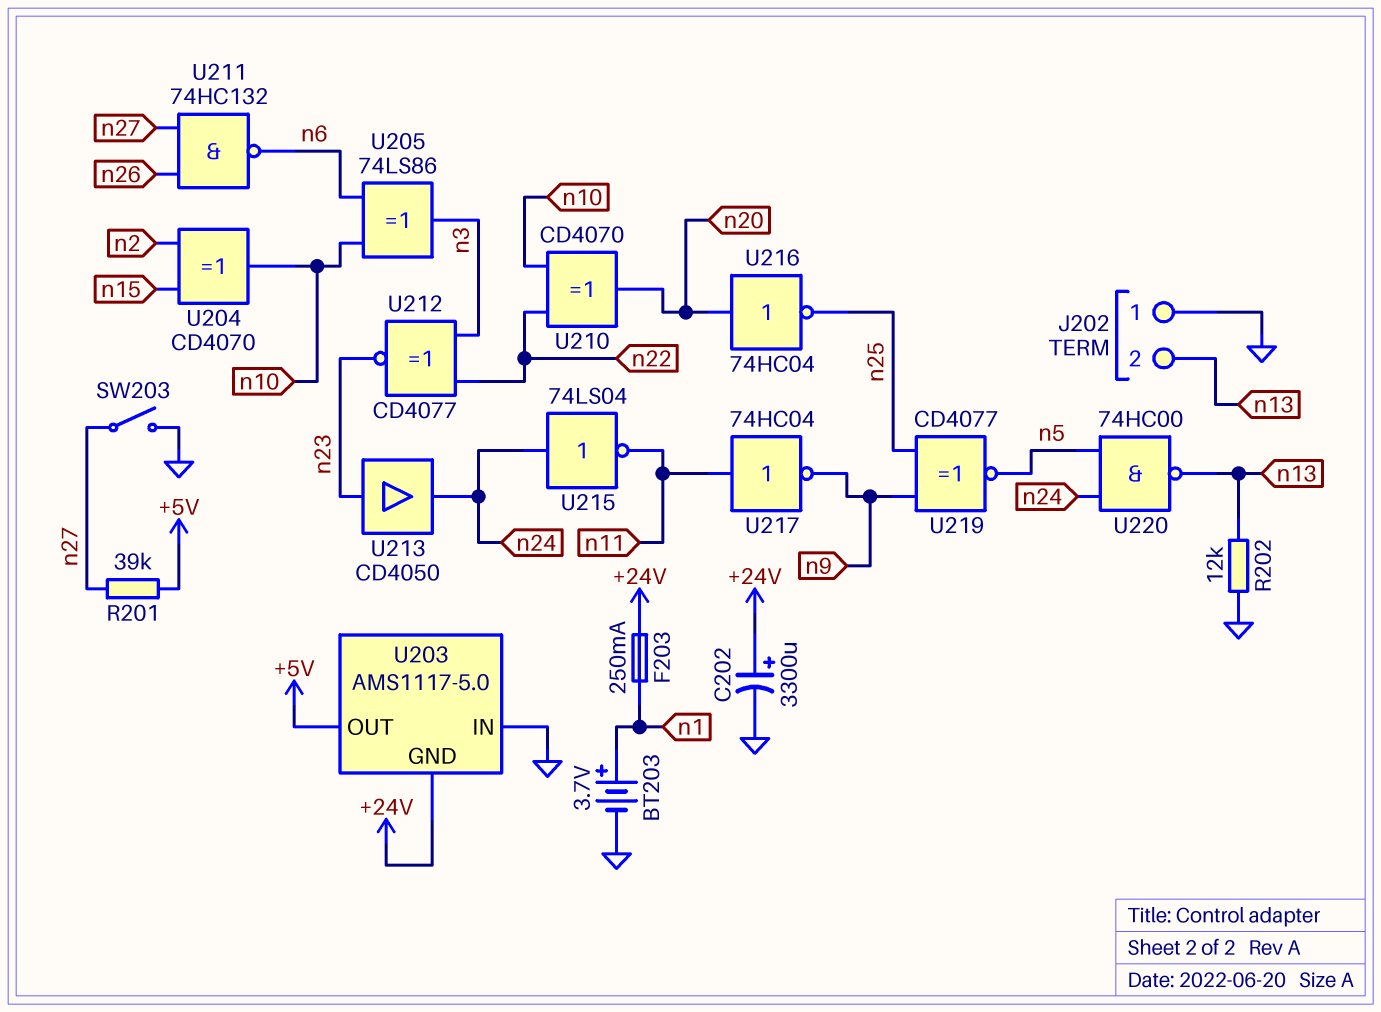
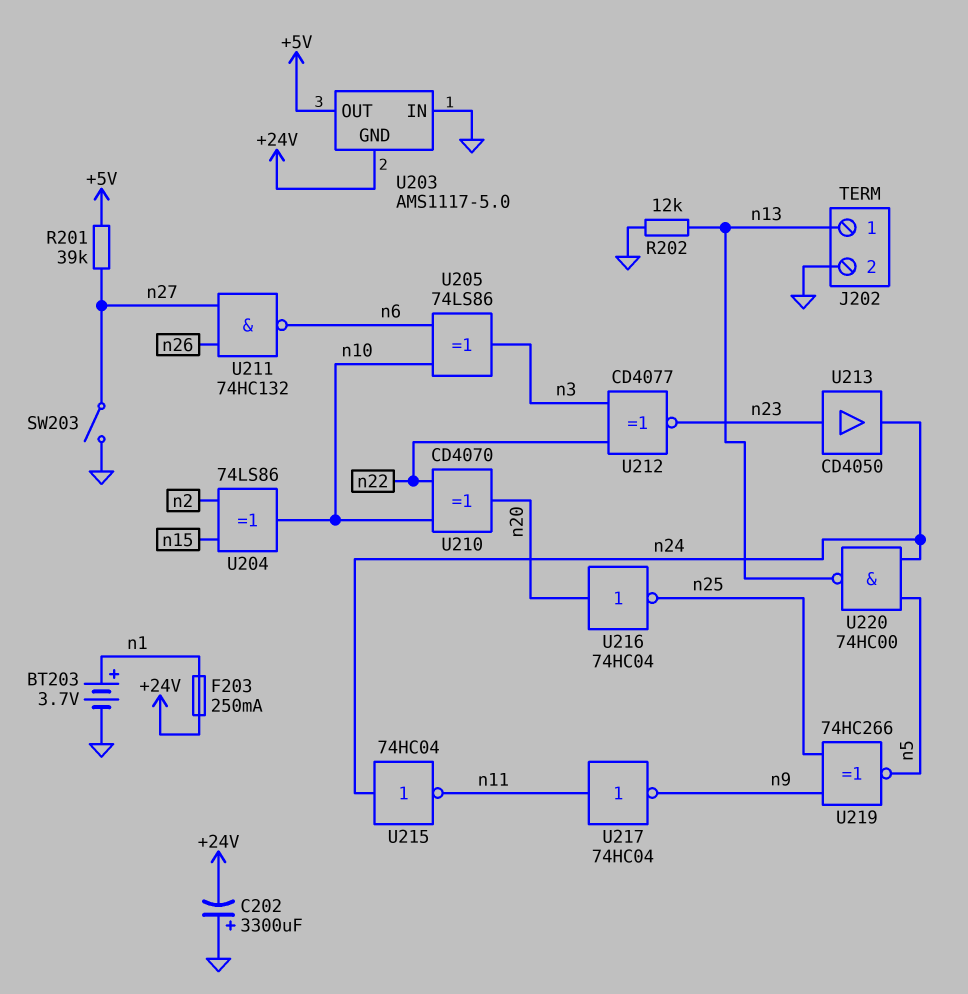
C202: 3300uF (plus +24V, minus GND) -> 3300uF (plus GND, minus +24V)
J202 pin 1: GND -> n13
J202 pin 2: n13 -> GND
U204: XOR CD4070 (in n2, in n15, out n10) -> XOR 74LS86 (in n2, in n15, out n10)
U215: NOT 74LS04 (in n24, out n11) -> NOT 74HC04 (in n24, out n11)
U219: XNOR CD4077 (in n9, in n25, out n5) -> XNOR 74HC266 (in n9, in n25, out n5)

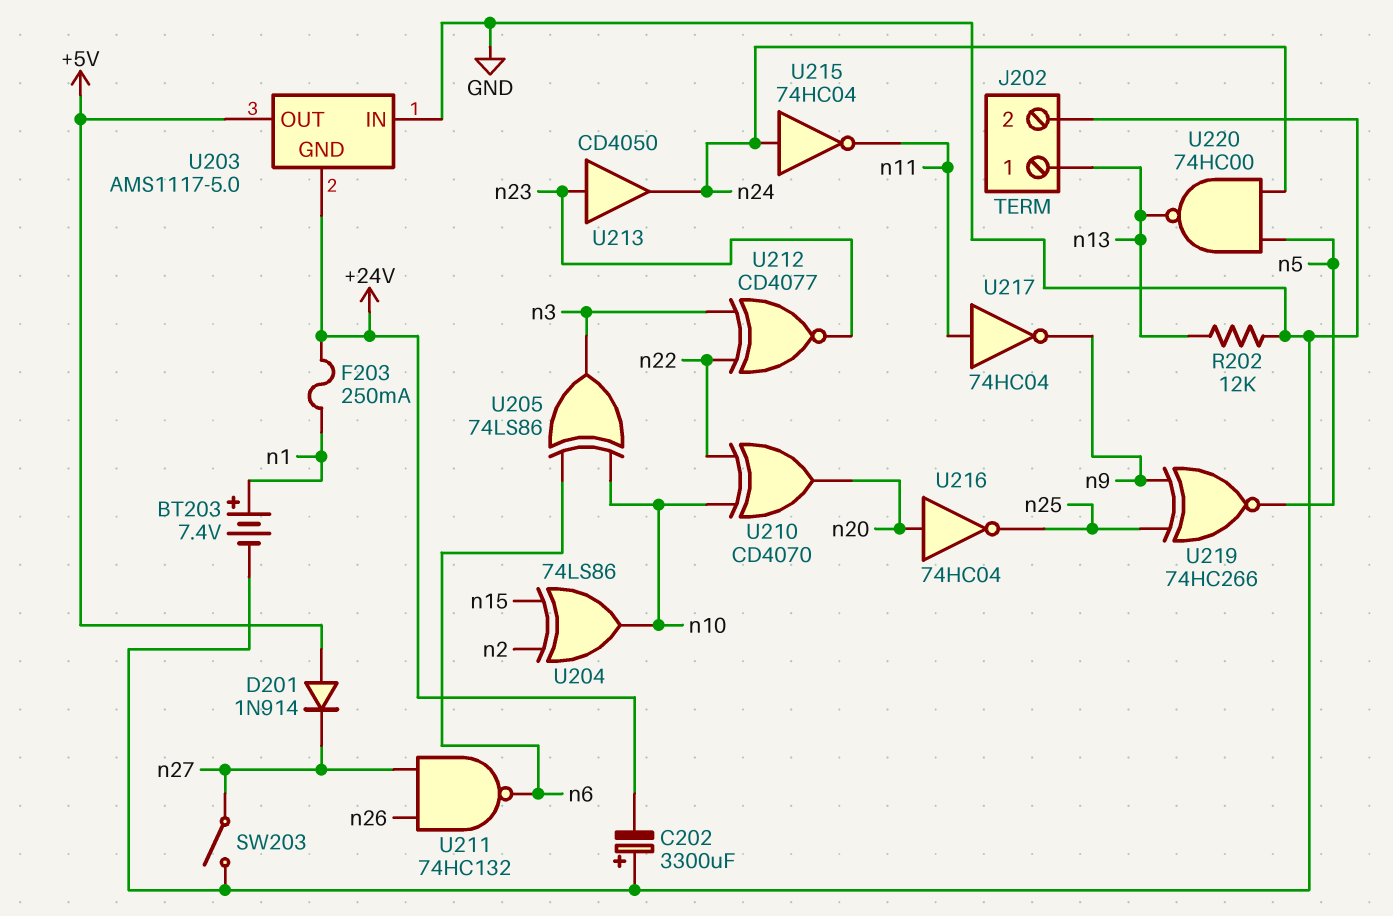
BT203: 3.7V (plus n1, minus GND) -> 7.4V (plus n1, minus GND)
D201: none -> diode 1N914 (A +5V, K n27)
R201: 39k (+5V, n27) -> none

